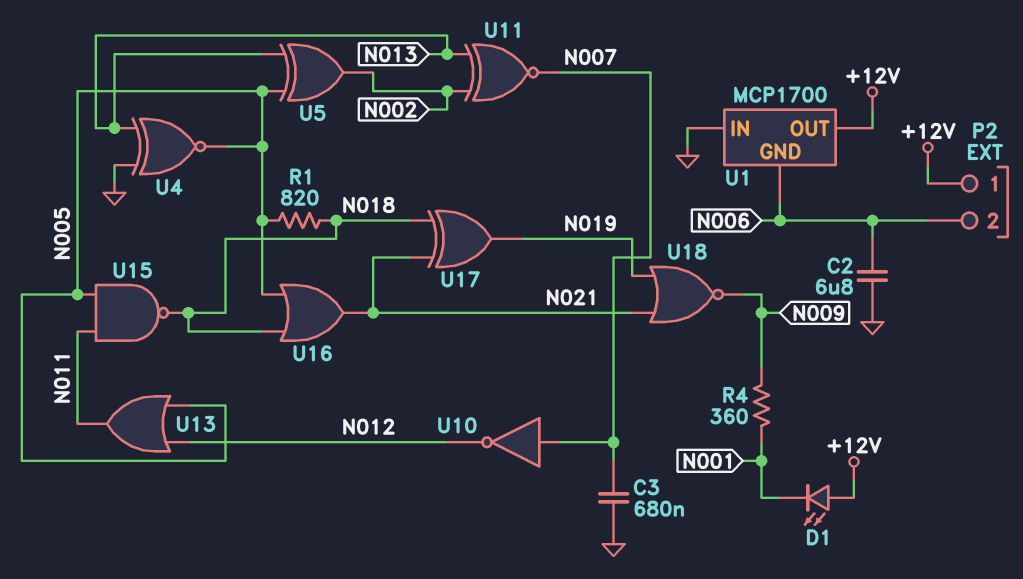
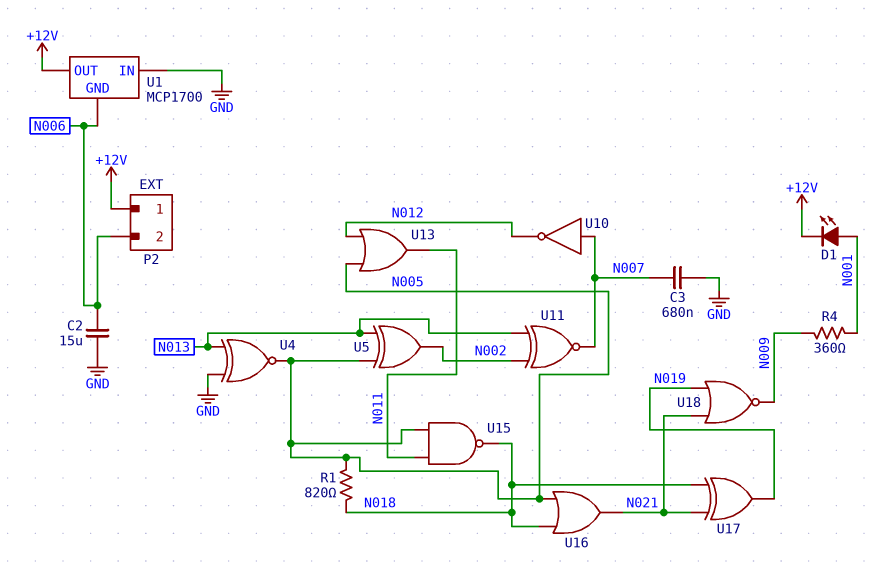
C2: 6.8uF (GND, N006) -> 15uF (GND, N006)
D1: LED (A +12V, K N001) -> LED (A N001, K +12V)

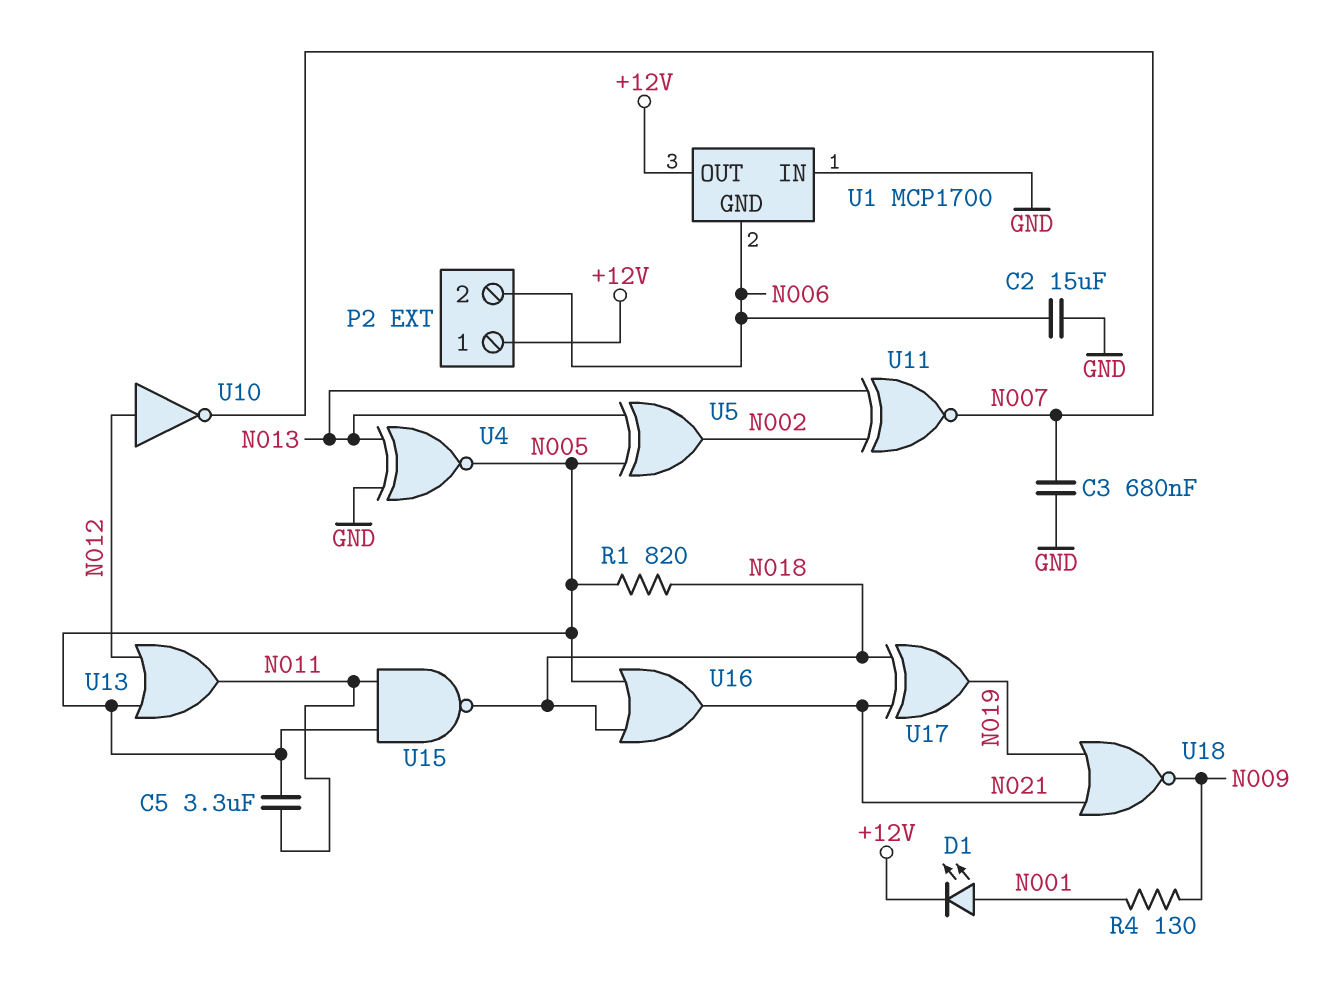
C5: none -> 3.3uF (N005, N011)
R4: 360 (N001, N009) -> 130 (N001, N009)
U10: NOT (in N007, out N012) -> NOT (in N012, out N007)

